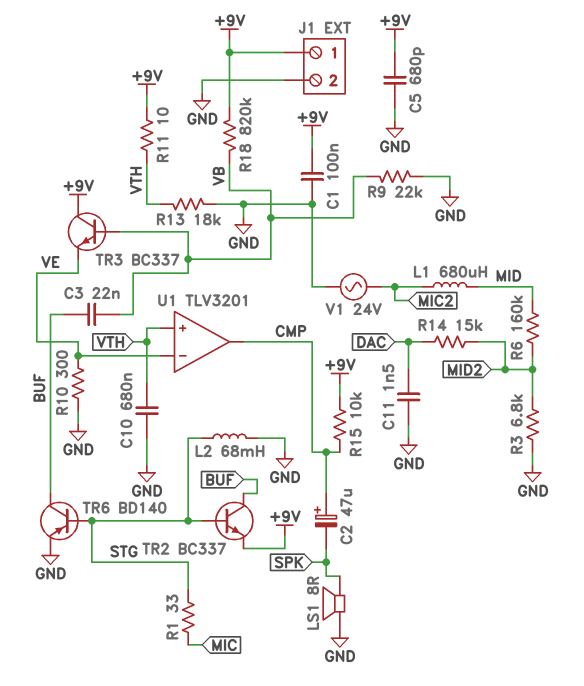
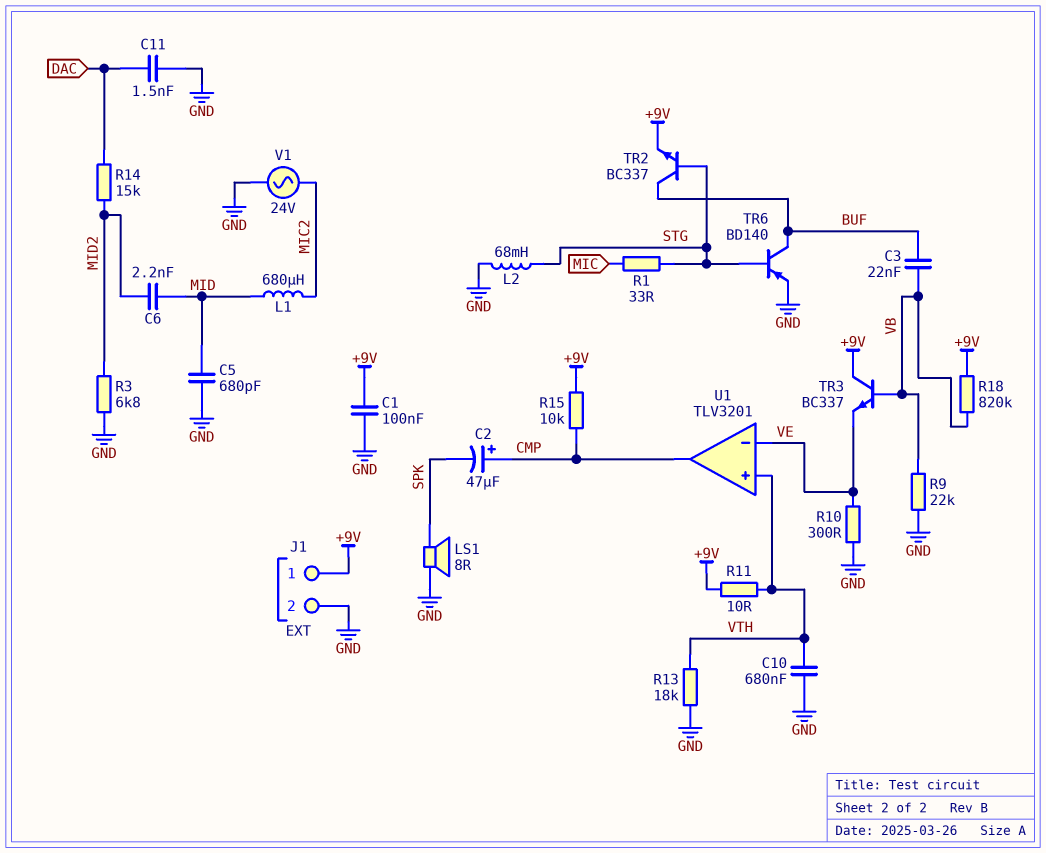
C5: 680pF (+9V, GND) -> 680pF (GND, MID)
C6: none -> 2.2nF (MID, MID2)
R6: 160k (MID, MID2) -> none

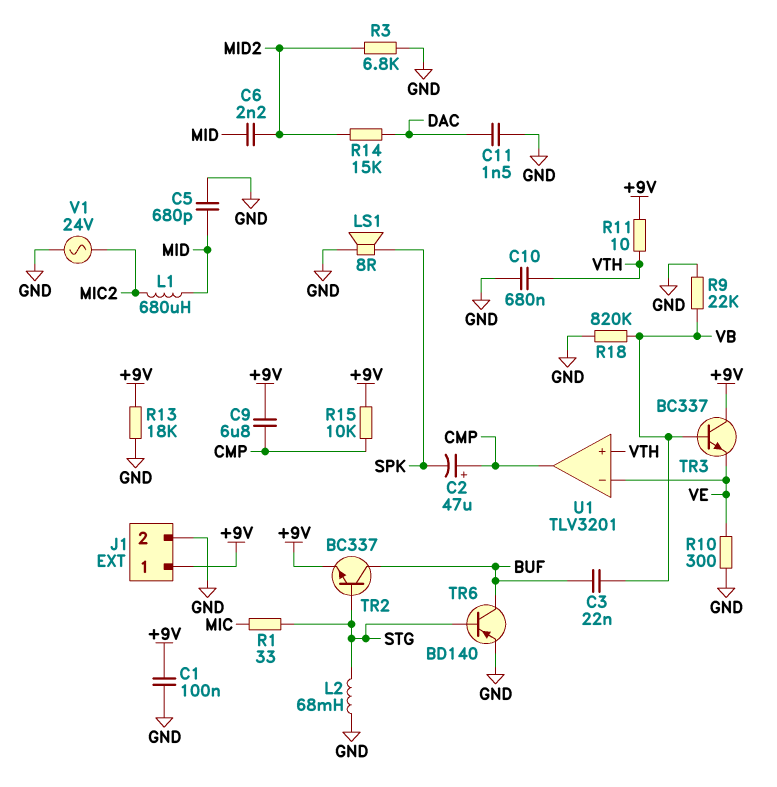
C9: none -> 6.8uF (+9V, CMP)
R13: 18k (GND, VTH) -> 18k (+9V, GND)
R18: 820k (+9V, VB) -> 820k (GND, VB)

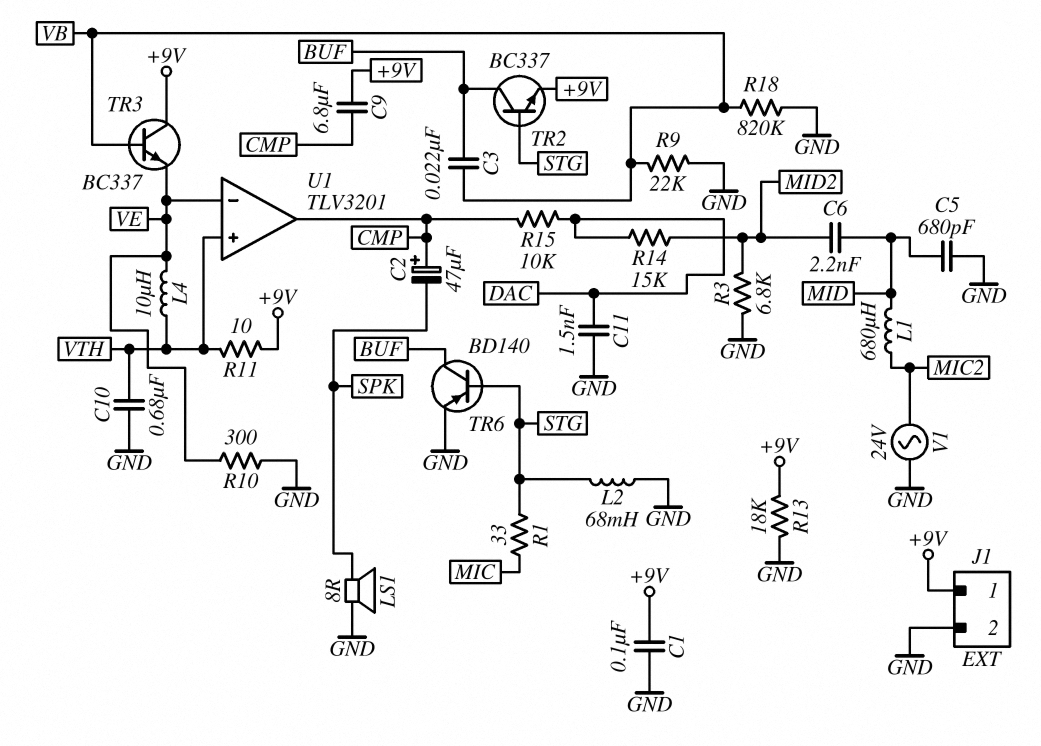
L4: none -> 10uH (VE, VTH)
R15: 10k (+9V, CMP) -> 10k (CMP, DAC)

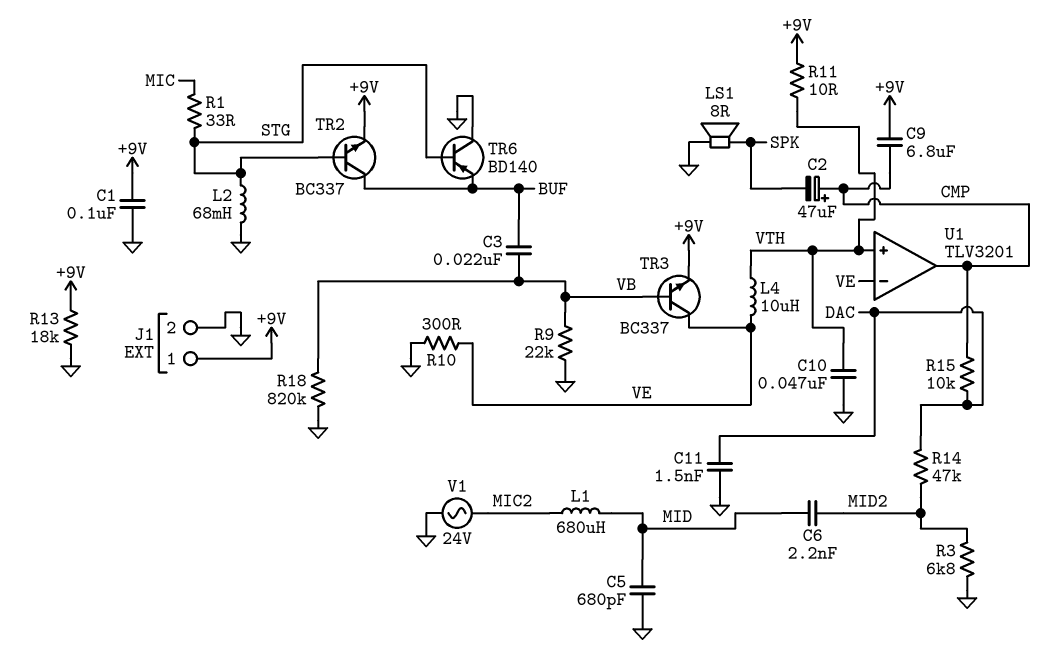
C10: 680nF (GND, VTH) -> 47nF (GND, VTH)
R14: 15k (DAC, MID2) -> 47k (DAC, MID2)
TR3: NPN BC337 (B VB, C +9V, E VE) -> NPN BC337 (B VB, C VE, E +9V)
TR6: PNP BD140 (B STG, C BUF, E GND) -> PNP BD140 (B STG, C GND, E BUF)

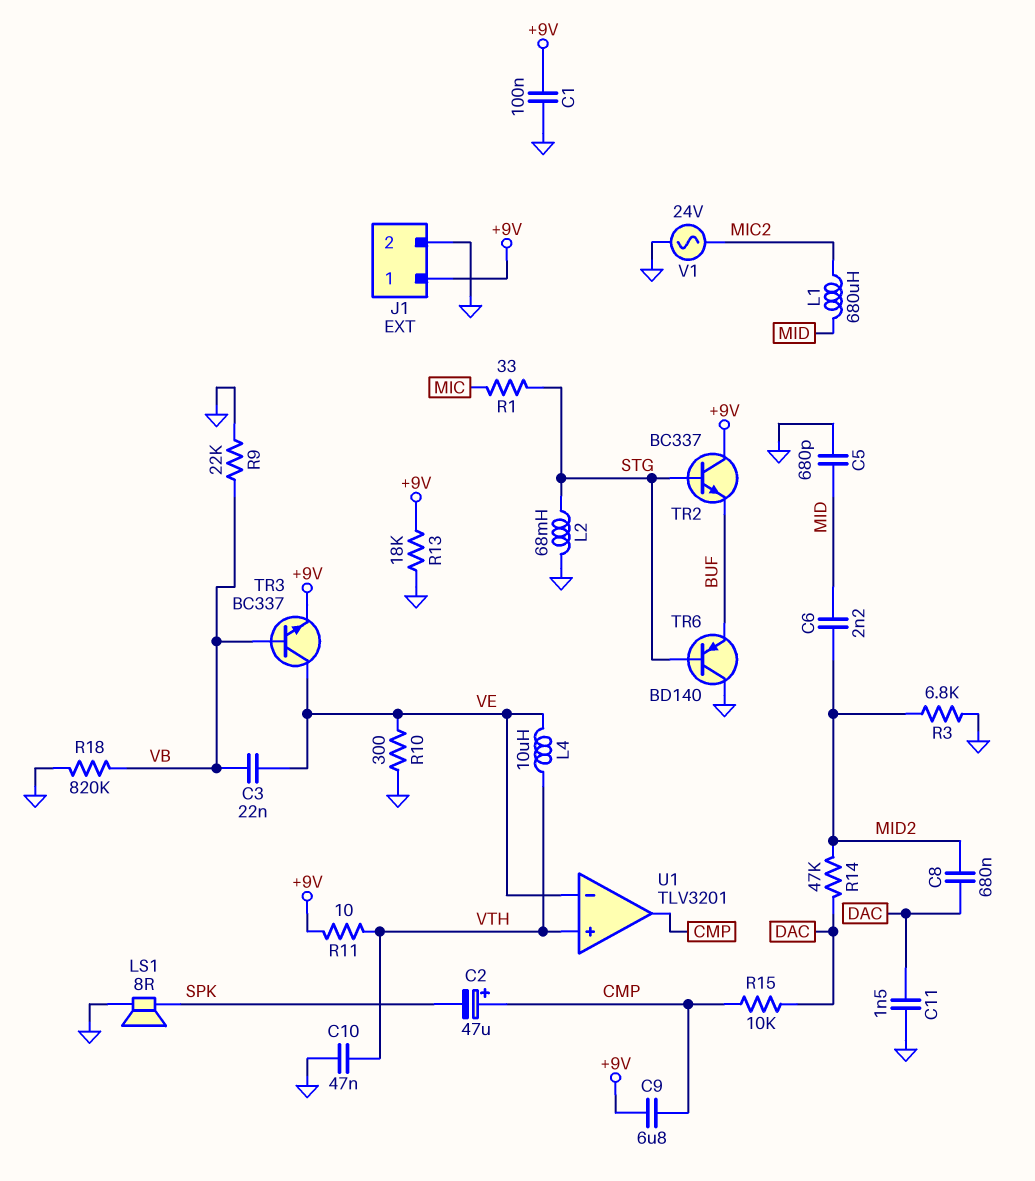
C3: 22nF (BUF, VB) -> 22nF (VB, VE)
C8: none -> 680nF (DAC, MID2)
TR2: NPN BC337 (B STG, C BUF, E +9V) -> NPN BC337 (B STG, C +9V, E BUF)

